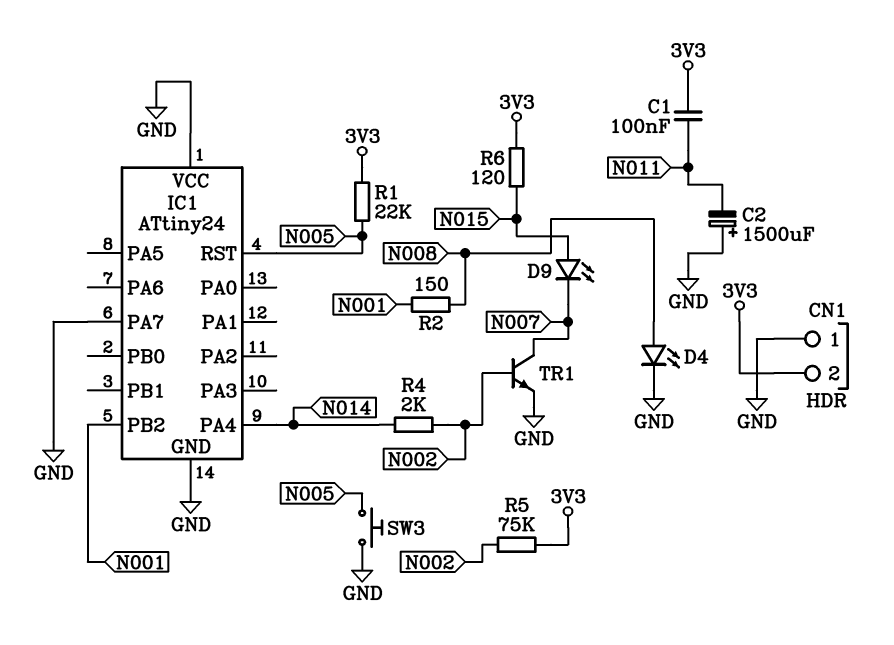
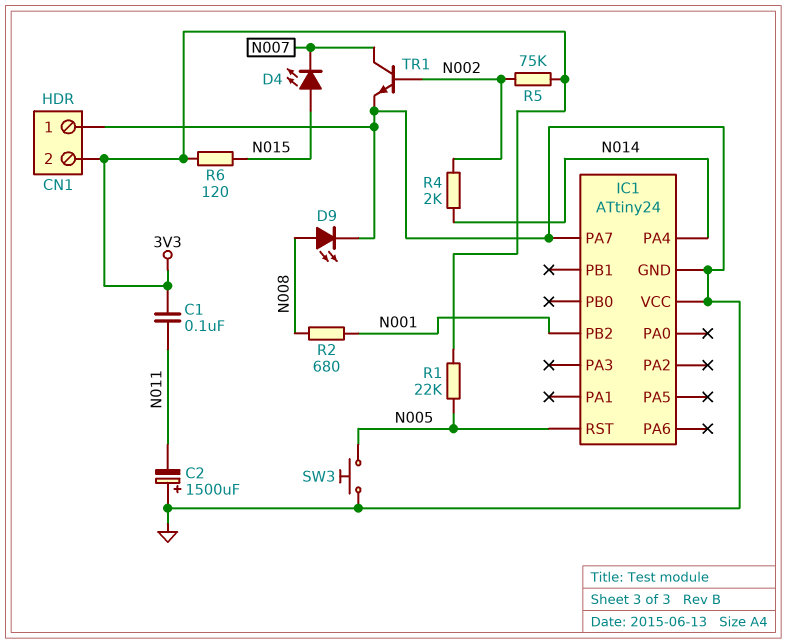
D4: LED (A N008, K GND) -> LED (A N015, K N007)
D9: LED (A N015, K N007) -> LED (A N008, K GND)
R2: 150 (N001, N008) -> 680 (N001, N008)

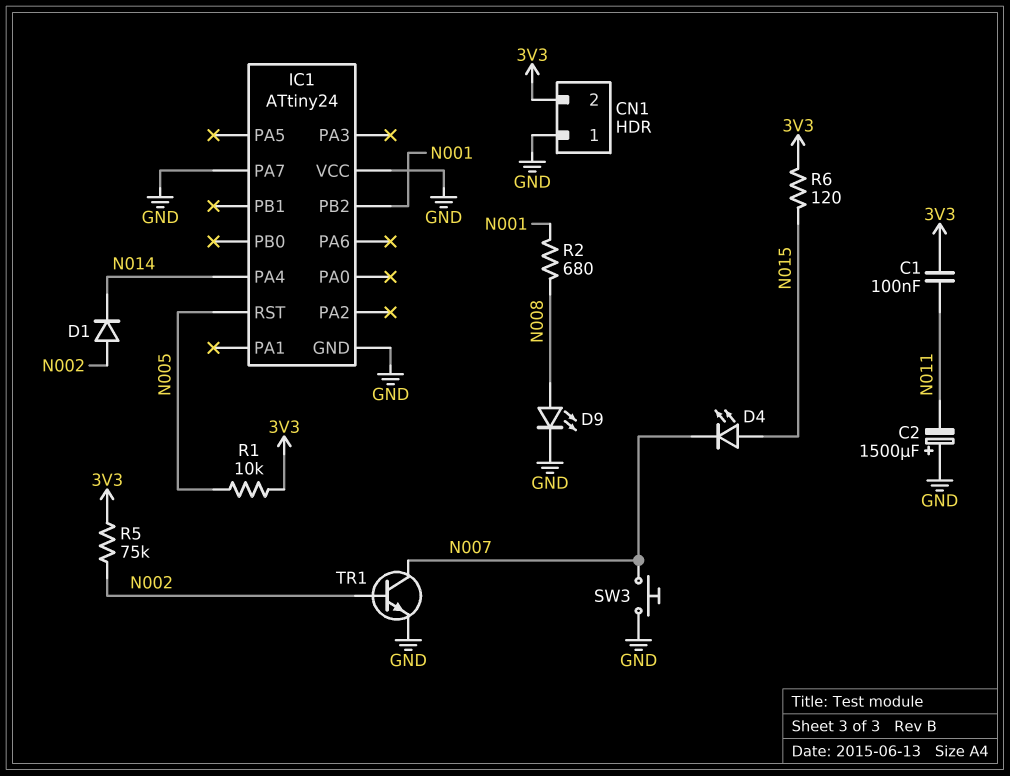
D1: none -> diode (A N002, K N014)
R1: 22k (3V3, N005) -> 10k (3V3, N005)
R4: 2k (N002, N014) -> none
SW3: button (GND, N005) -> button (GND, N007)

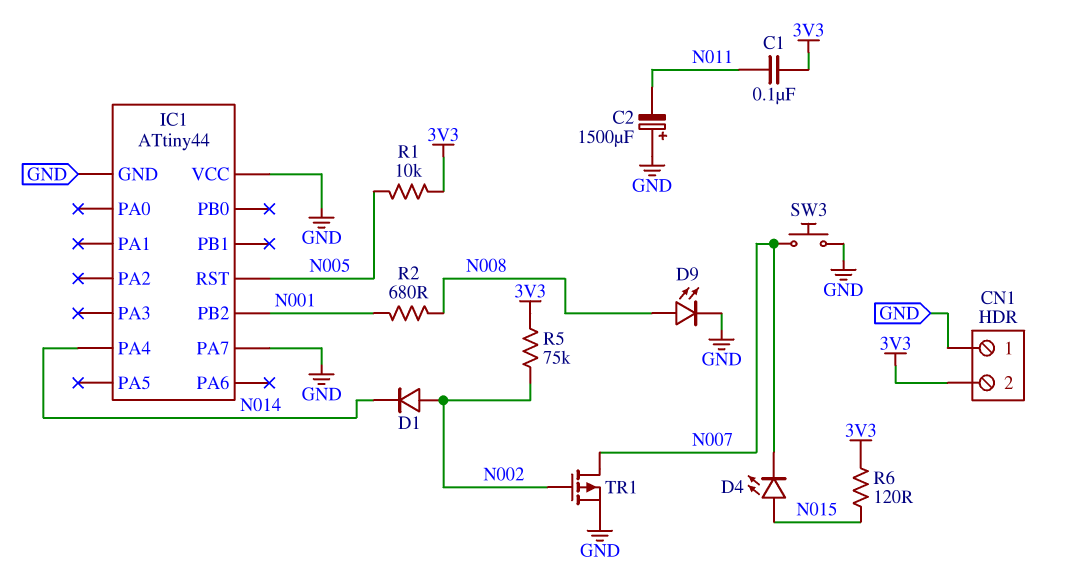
IC1: ATtiny24 -> ATtiny44
TR1: NPN (B N002, C N007, E GND) -> PMOS (G N002, D N007, S GND)

